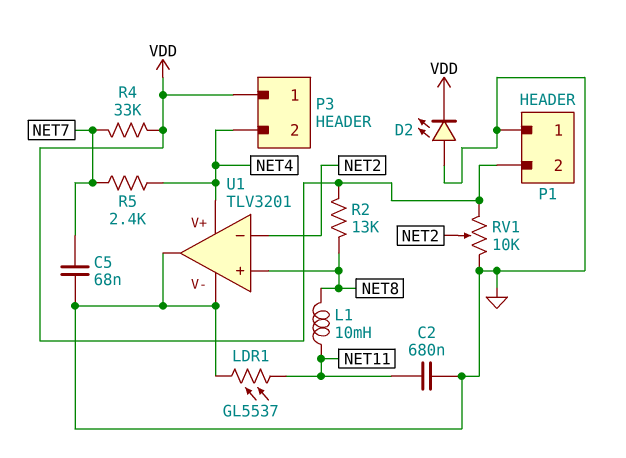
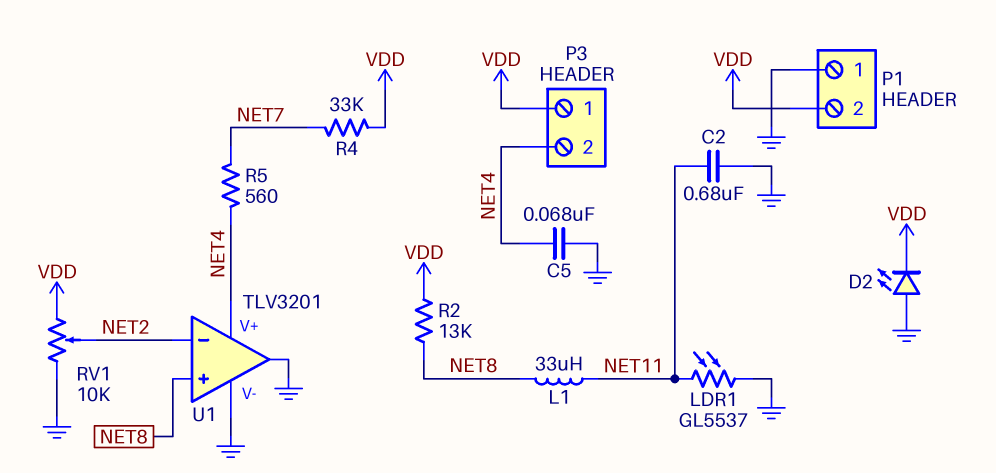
C5: 68nF (GND, NET7) -> 68nF (GND, NET4)
L1: 10mH (NET8, NET11) -> 33uH (NET8, NET11)
R5: 2.4k (NET4, NET7) -> 560 (NET4, NET7)

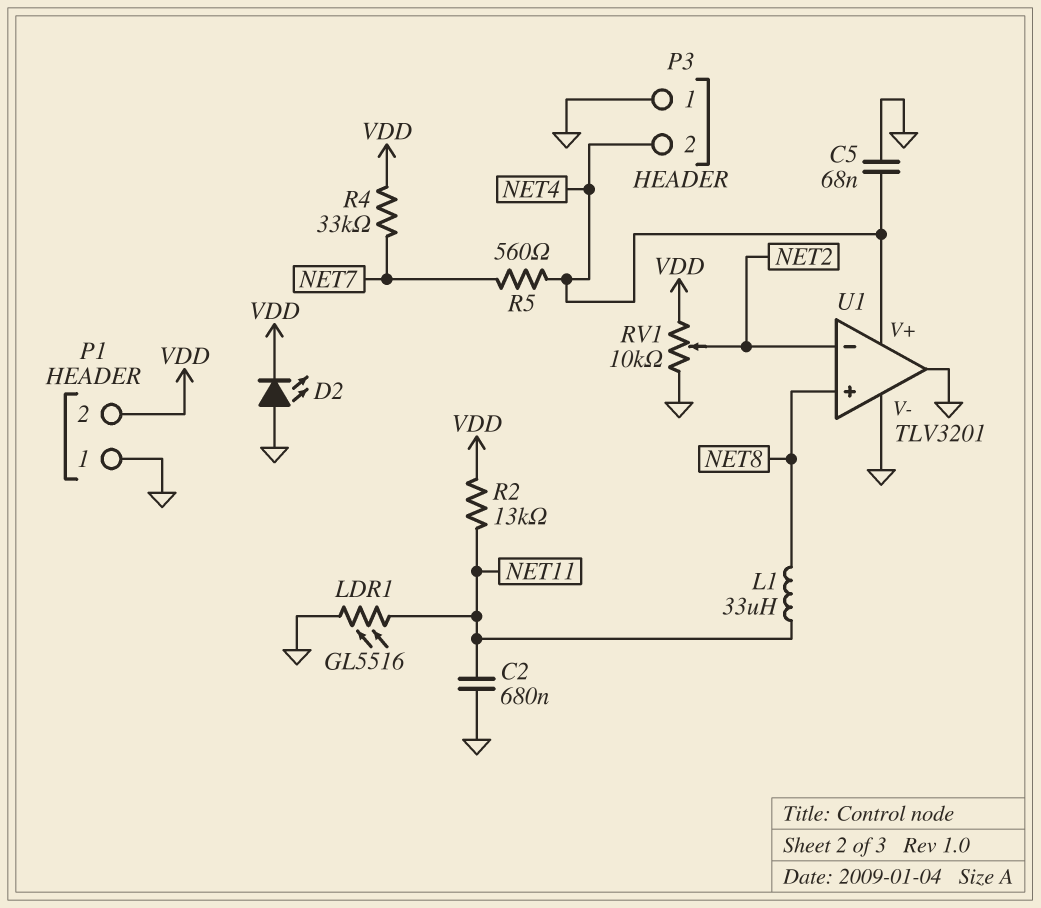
LDR1: GL5537 (GND, NET11) -> GL5516 (GND, NET11)
P3 pin 1: VDD -> GND
R2: 13k (NET8, VDD) -> 13k (NET11, VDD)

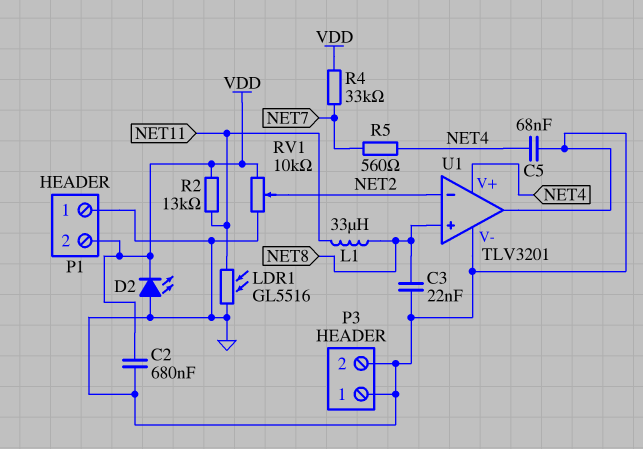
C2: 680nF (GND, NET11) -> 680nF (GND, VDD)
C3: none -> 22nF (GND, NET8)
P3 pin 2: NET4 -> GND

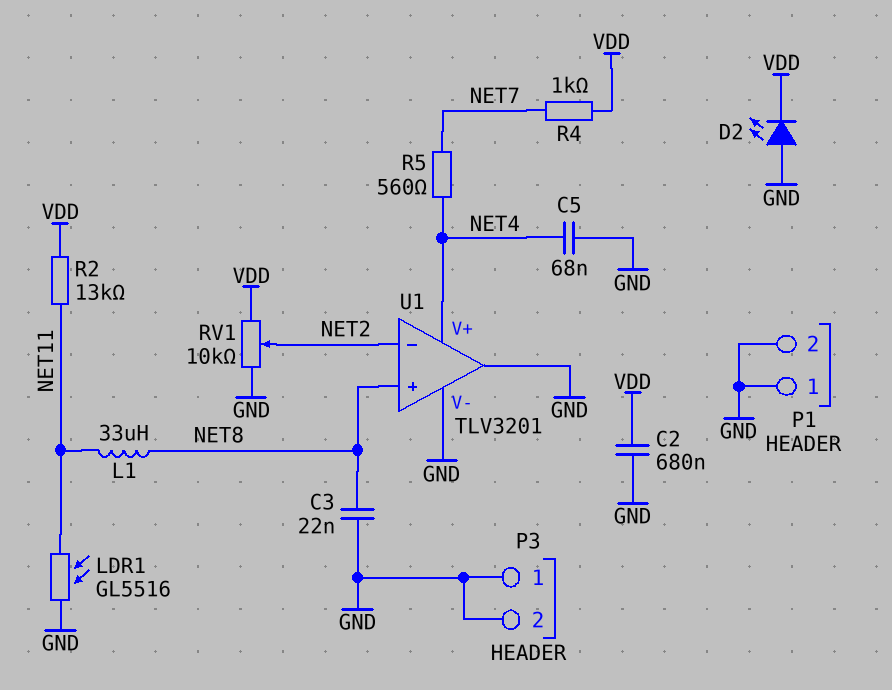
P1 pin 2: VDD -> GND
R4: 33k (NET7, VDD) -> 1k (NET7, VDD)

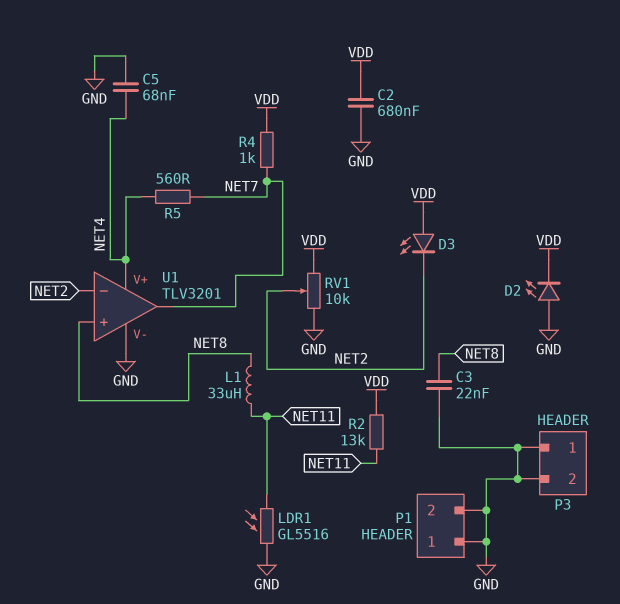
D3: none -> LED (A VDD, K NET2)
U1 pin out: GND -> NET7

